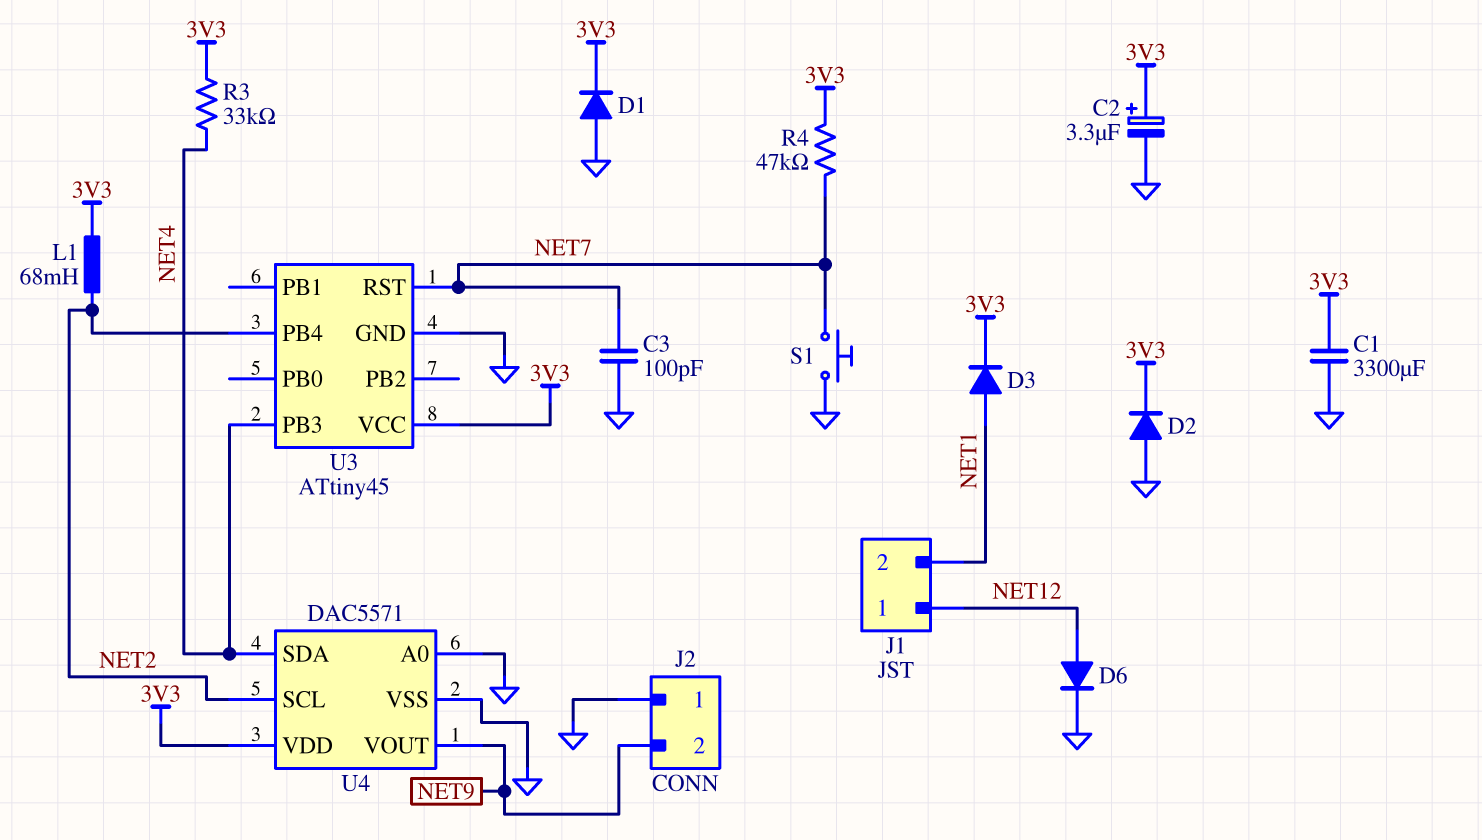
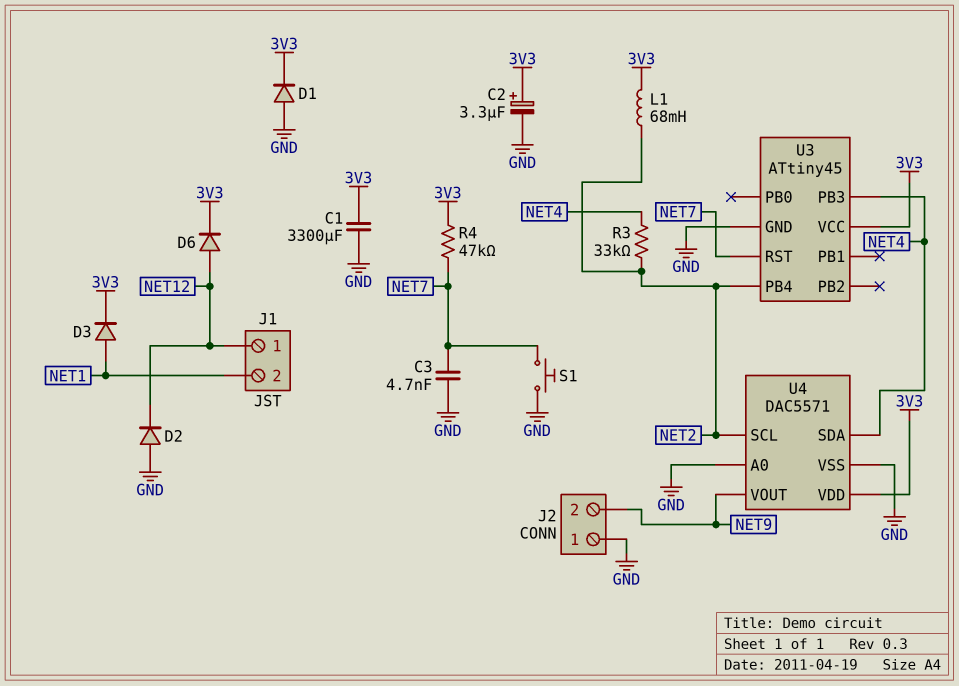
C3: 100pF (GND, NET7) -> 4.7nF (GND, NET7)
D2: diode (A GND, K 3V3) -> diode (A GND, K NET12)
D6: diode (A NET12, K GND) -> diode (A NET12, K 3V3)
R3: 33k (3V3, NET4) -> 33k (NET2, NET4)

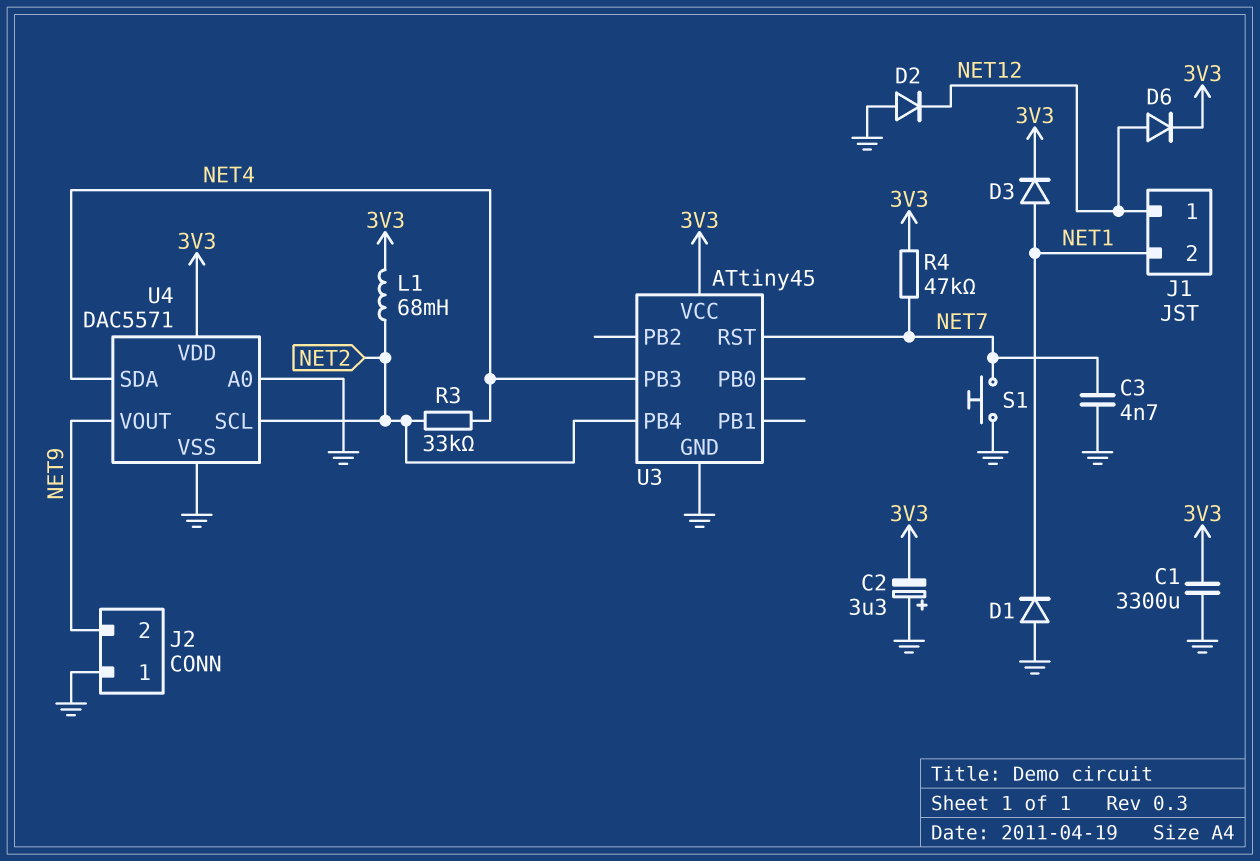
C2: 3.3uF (plus 3V3, minus GND) -> 3.3uF (plus GND, minus 3V3)
D1: diode (A GND, K 3V3) -> diode (A GND, K NET1)

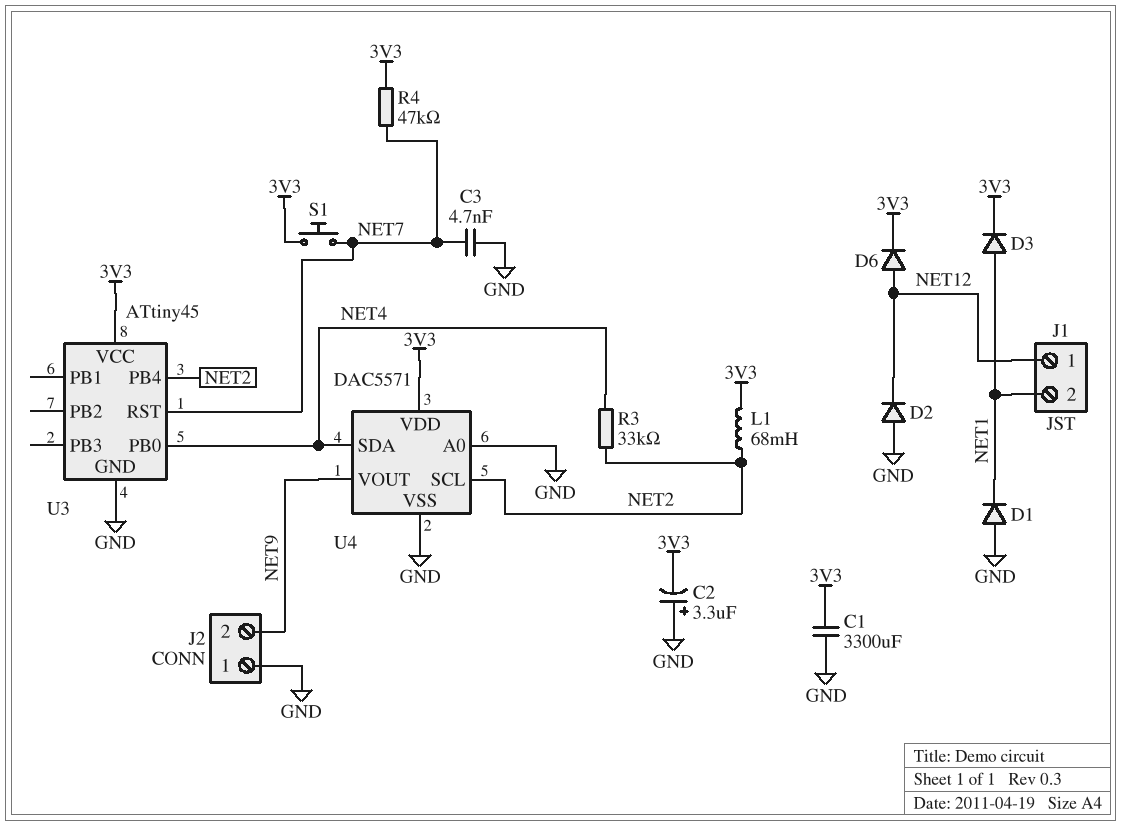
S1: button (GND, NET7) -> button (3V3, NET7)
U3 pin PB0: none -> NET4
U3 pin PB3: NET4 -> none

